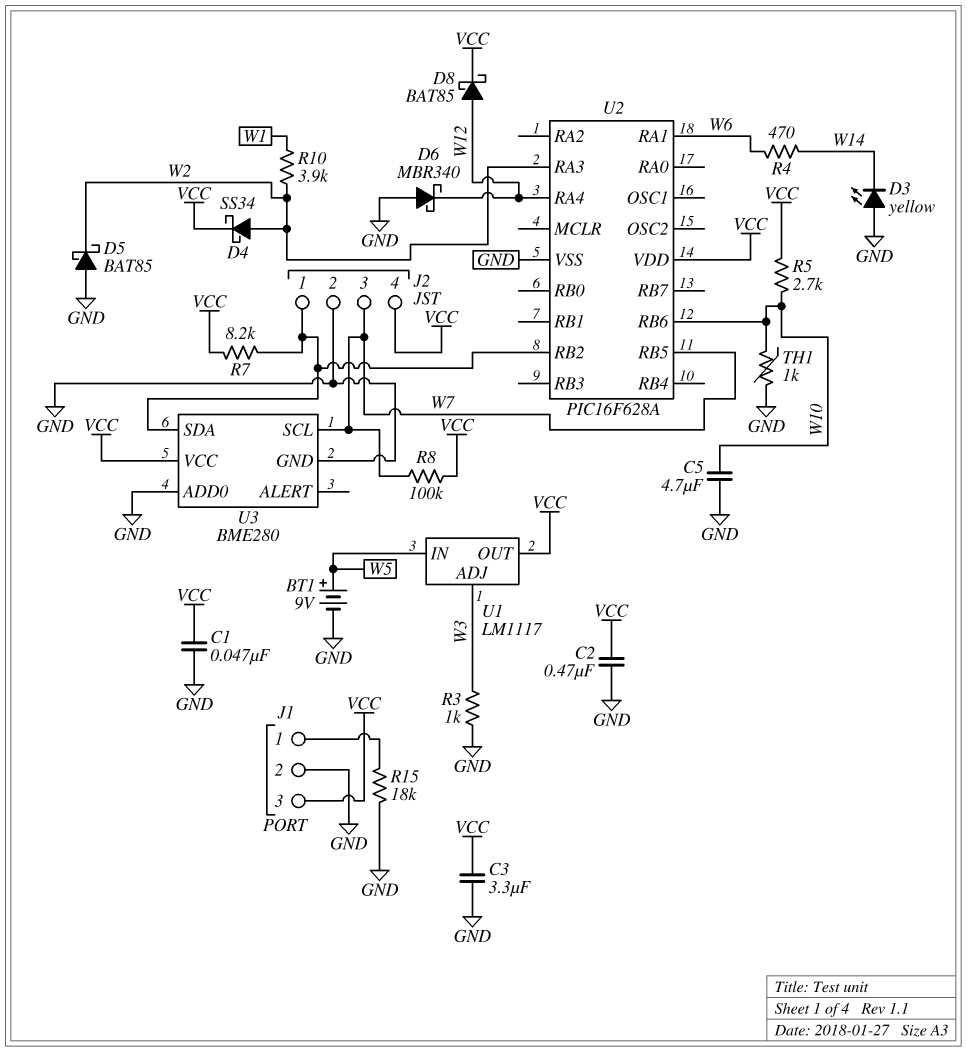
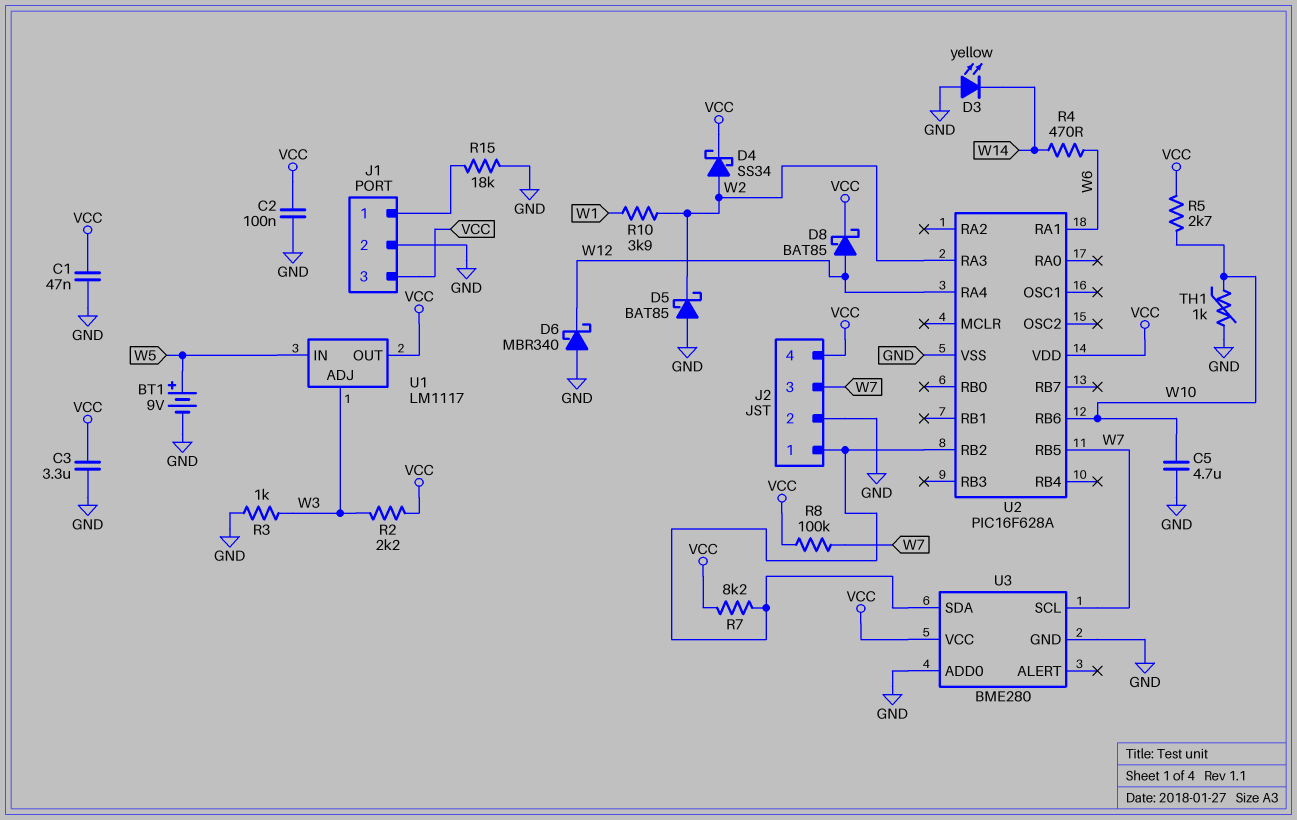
C2: 470nF (GND, VCC) -> 100nF (GND, VCC)
R2: none -> 2.2k (VCC, W3)

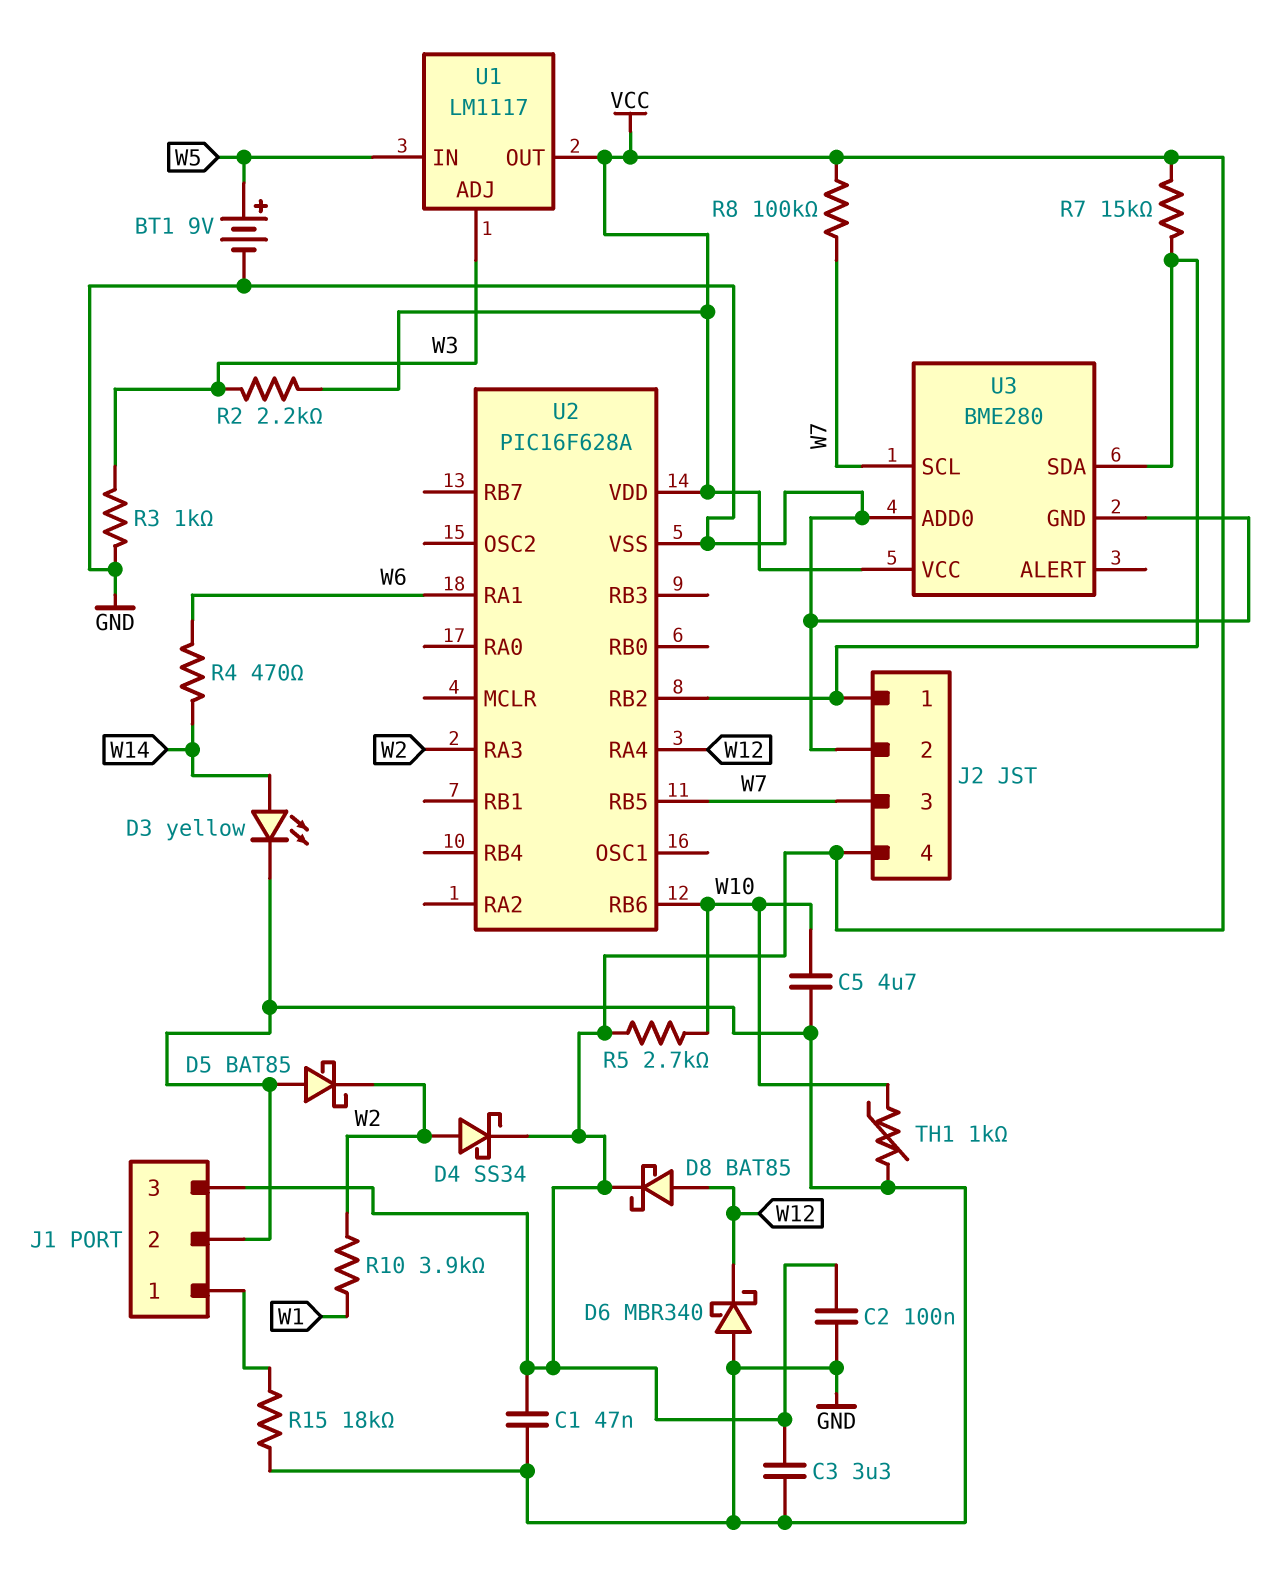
D3: LED yellow (A GND, K W14) -> LED yellow (A W14, K GND)
R7: 8.2k (J2/1, VCC) -> 15k (J2/1, VCC)

